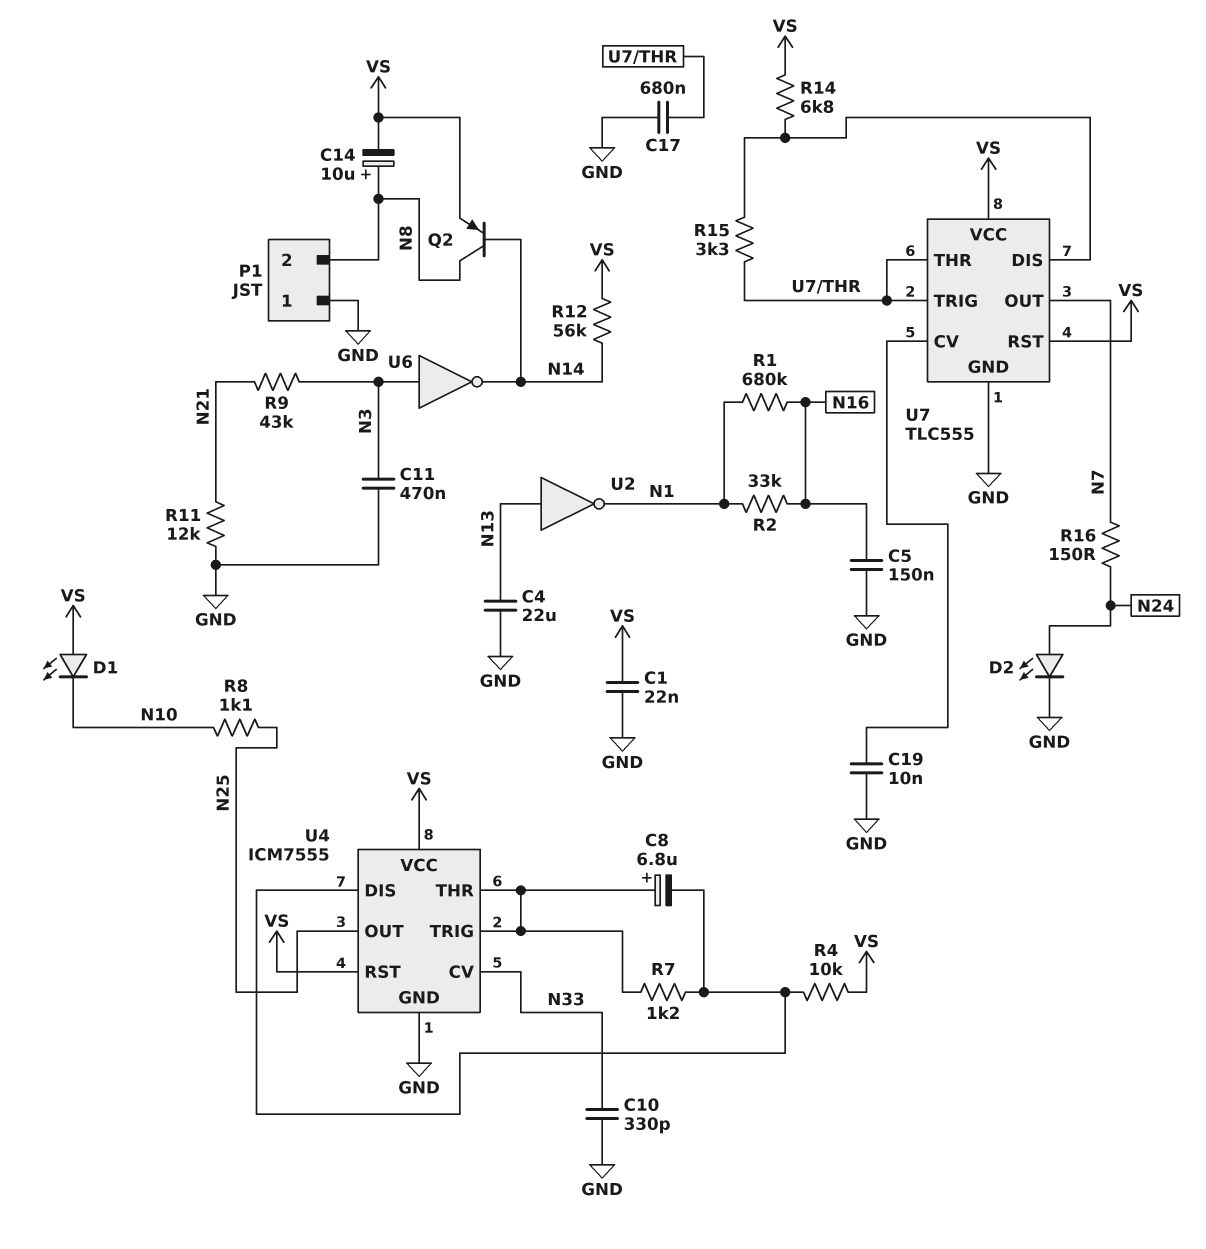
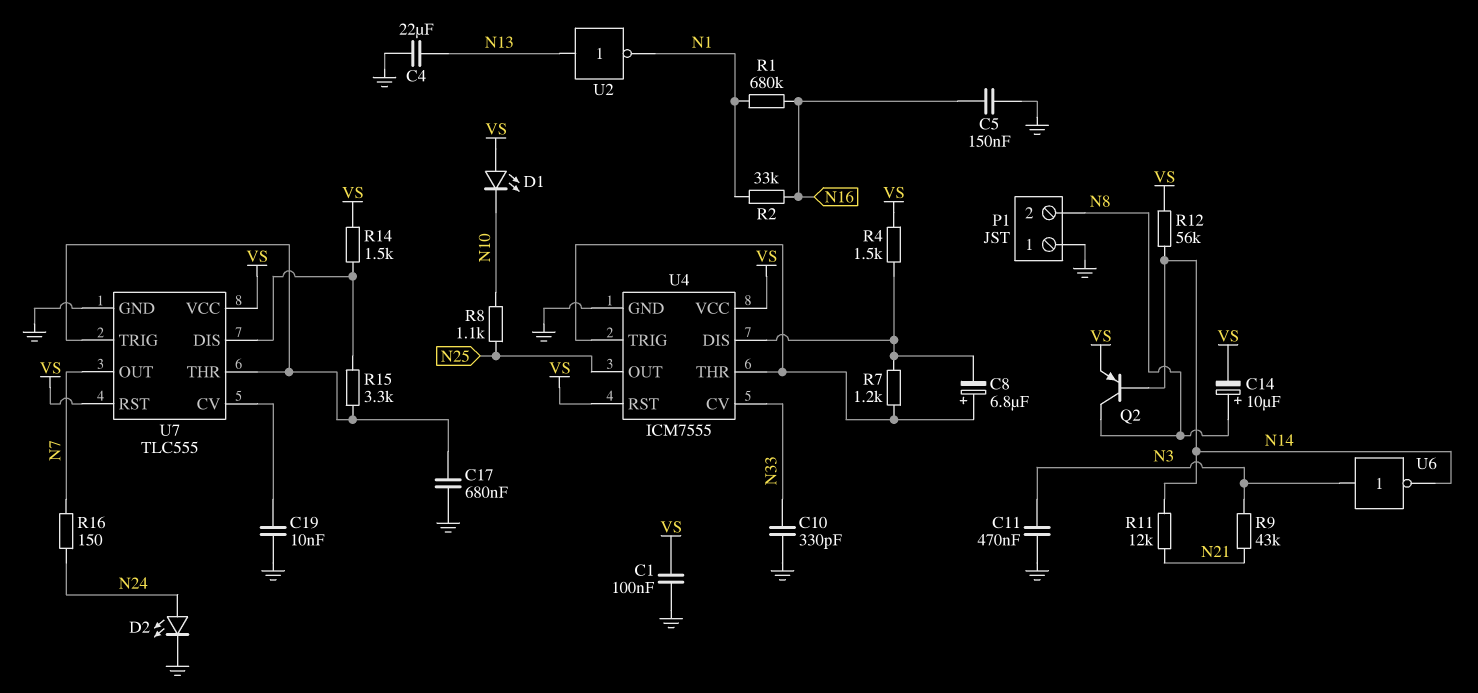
C1: 22nF (GND, VS) -> 100nF (GND, VS)
R4: 10k (U4/DIS, VS) -> 1.5k (U4/DIS, VS)
R11: 12k (GND, N21) -> 12k (N14, N21)
R14: 6.8k (U7/DIS, VS) -> 1.5k (U7/DIS, VS)

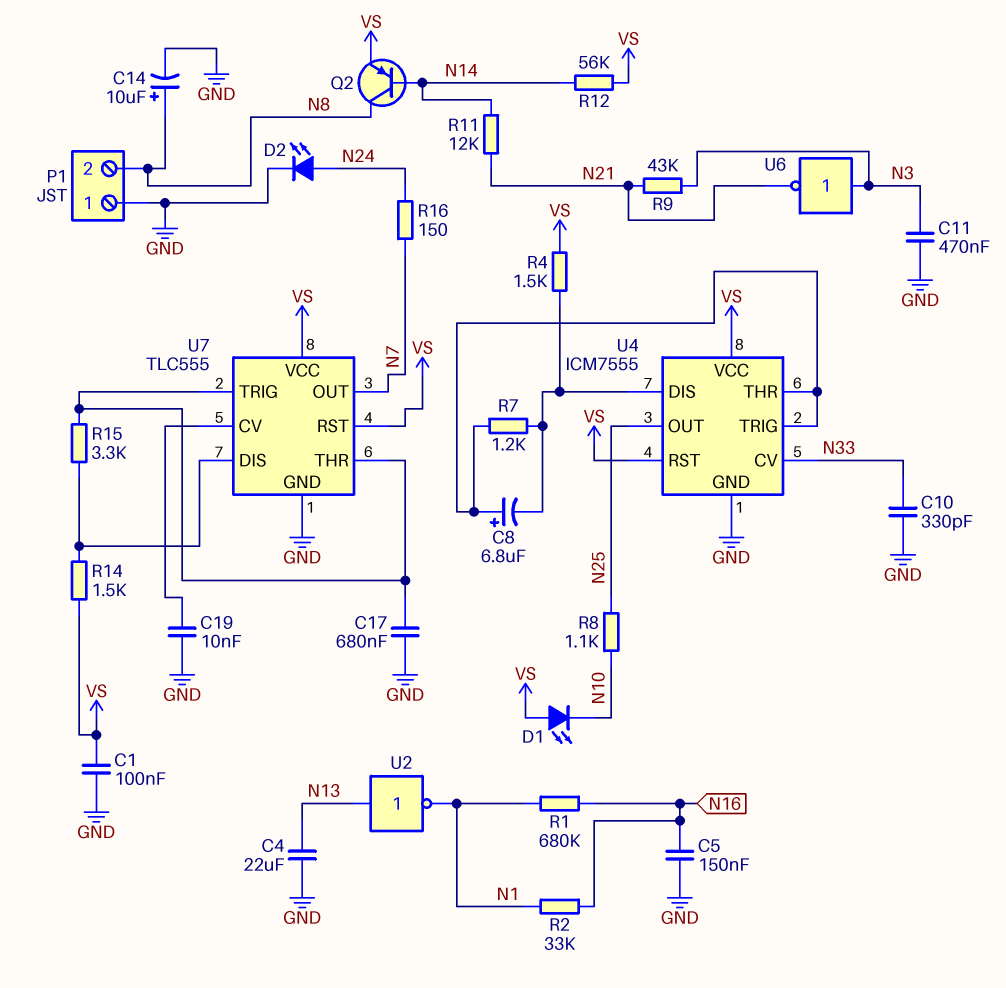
C14: 10uF (plus N8, minus VS) -> 10uF (plus N8, minus GND)
U6: NOT (in N3, out N14) -> NOT (in N3, out N21)

